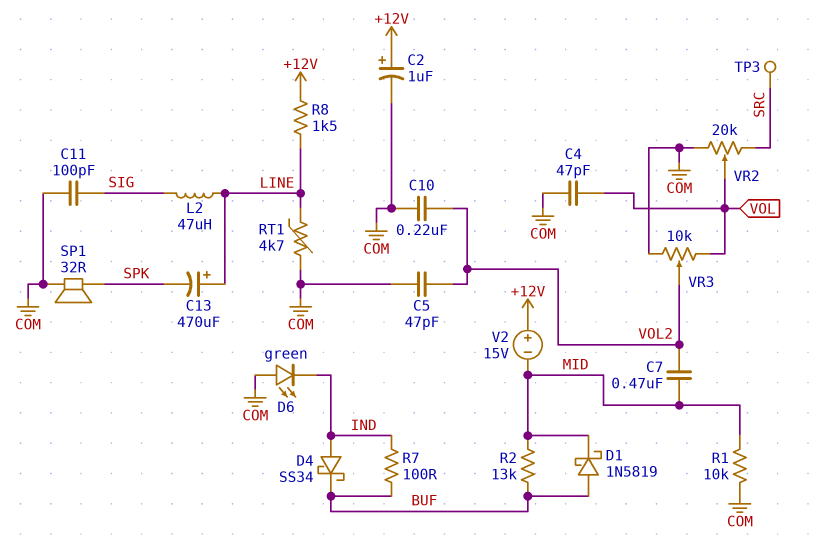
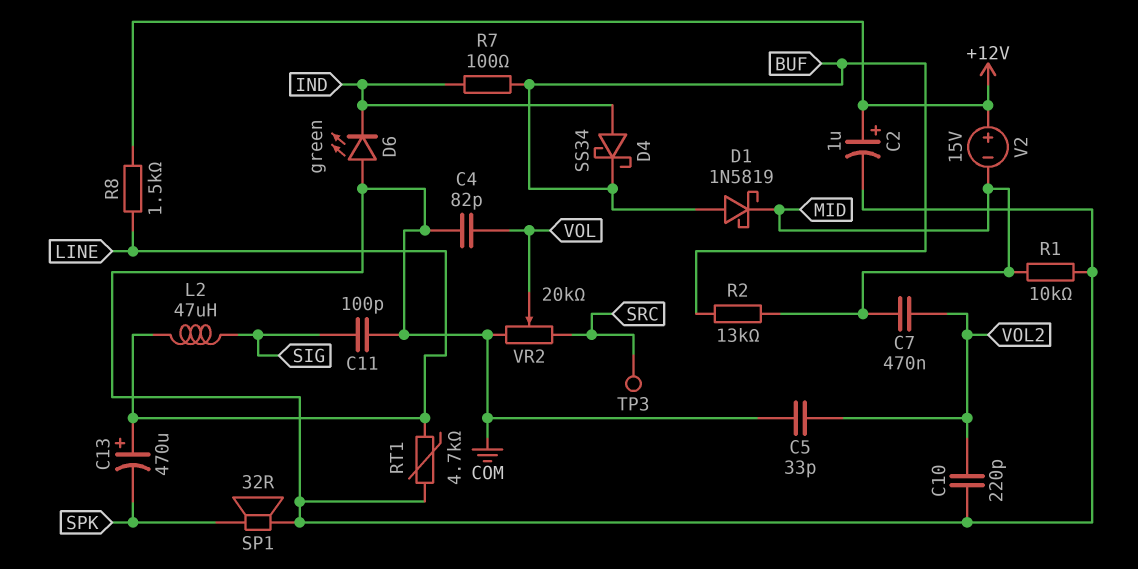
C4: 47pF (COM, VOL) -> 82pF (COM, VOL)
C5: 47pF (COM, VOL2) -> 33pF (COM, VOL2)
C10: 220nF (COM, VOL2) -> 220pF (COM, VOL2)
VR3: 10k (COM, VOL, wiper VOL2) -> none

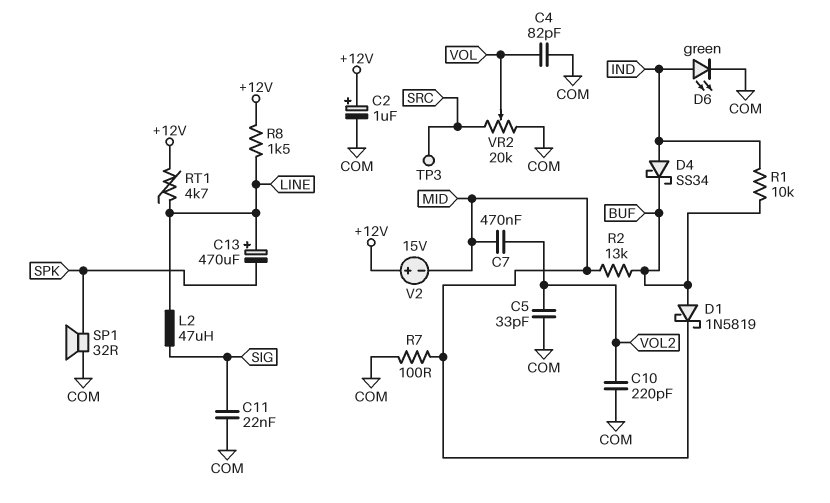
C11: 100pF (COM, SIG) -> 22nF (COM, SIG)
D6: LED green (A COM, K IND) -> LED green (A IND, K COM)
R1: 10k (COM, MID) -> 10k (BUF, IND)
R7: 100 (BUF, IND) -> 100 (COM, MID)
RT1: 4.7k (COM, LINE) -> 4.7k (+12V, LINE)

